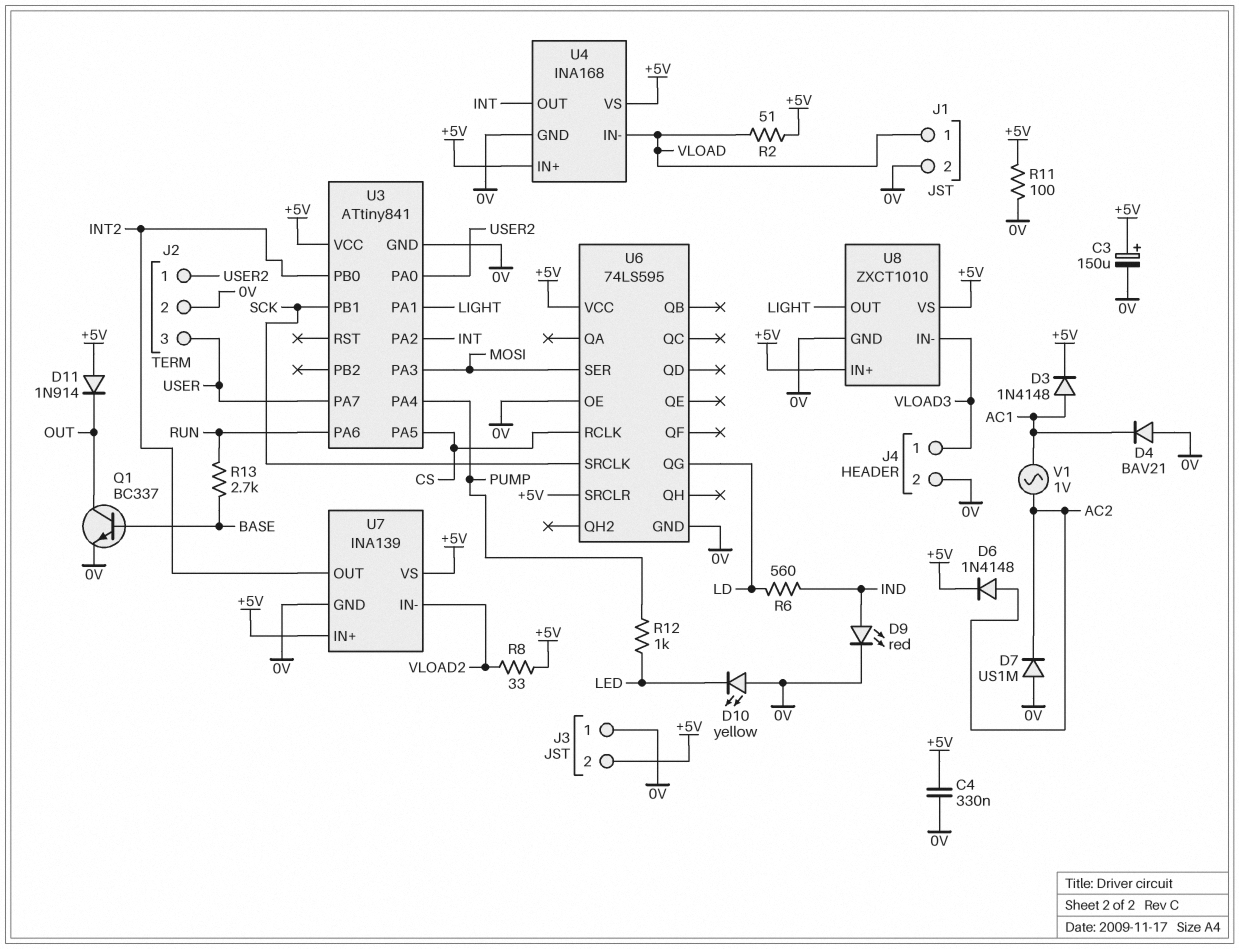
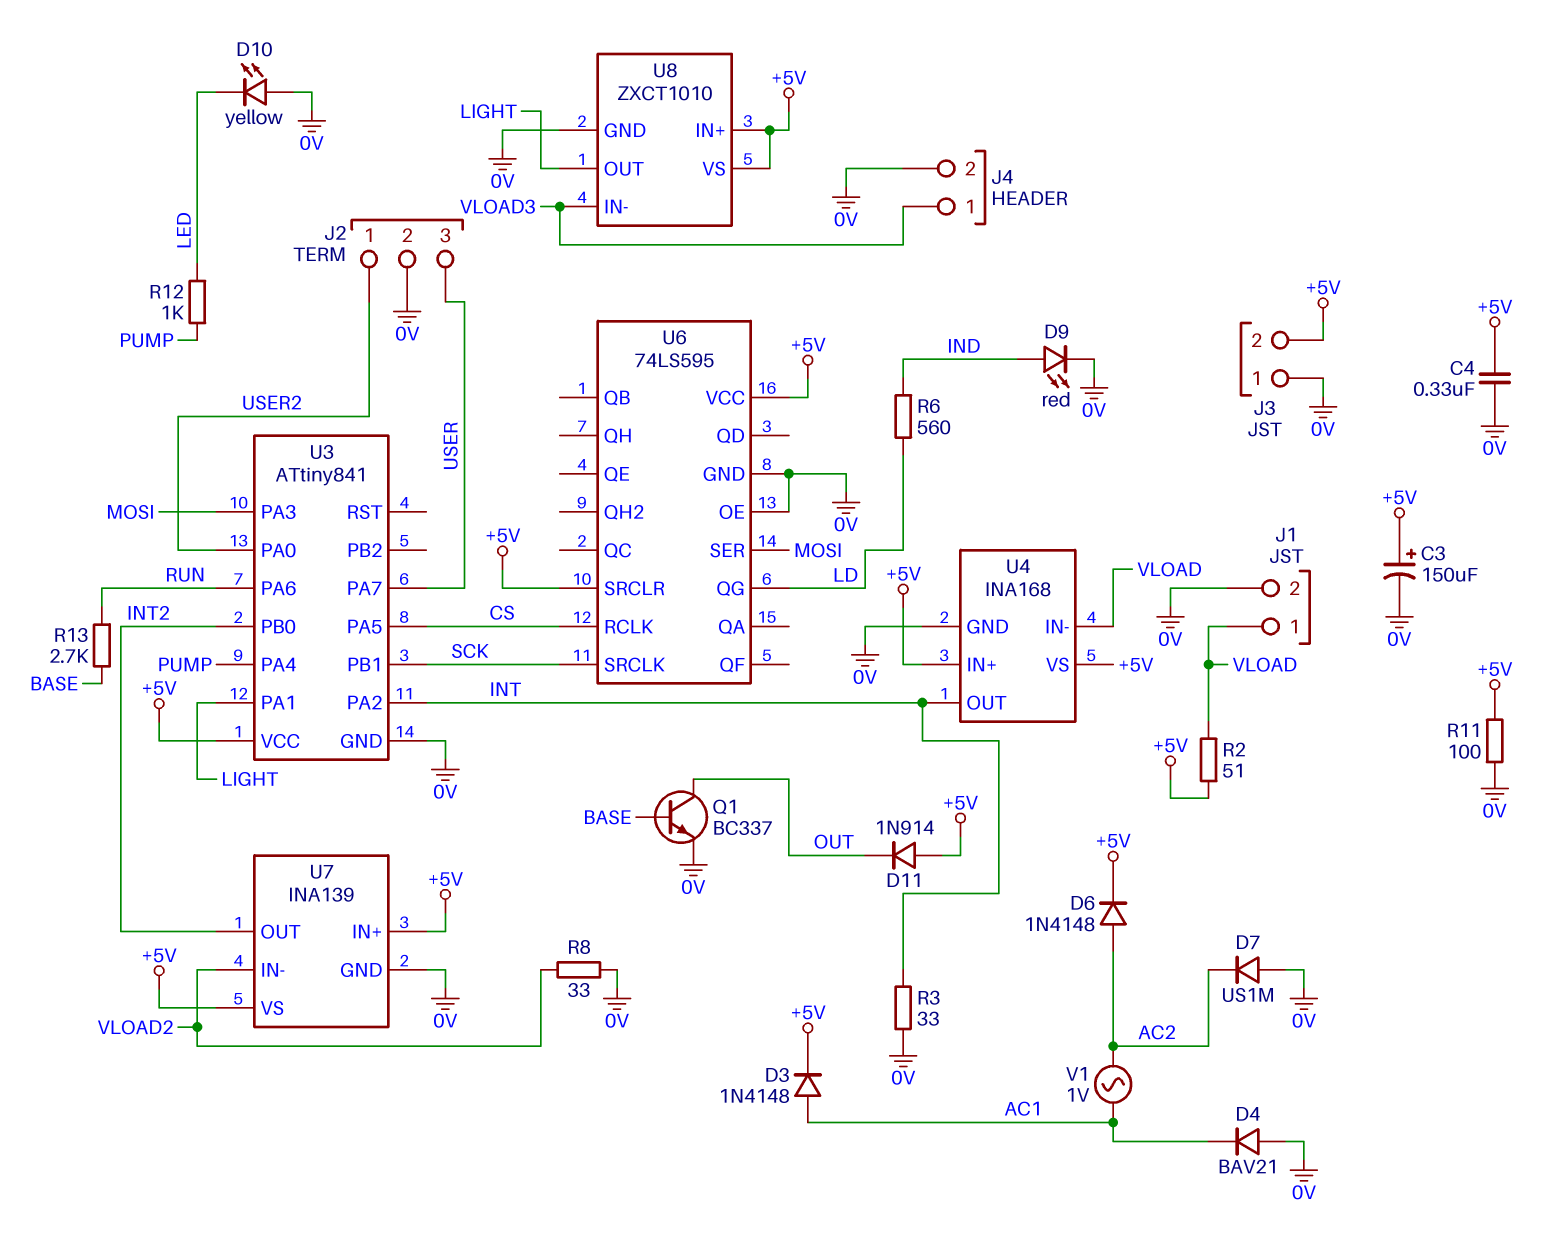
R3: none -> 33 (0V, INT)
R8: 33 (+5V, VLOAD2) -> 33 (0V, VLOAD2)

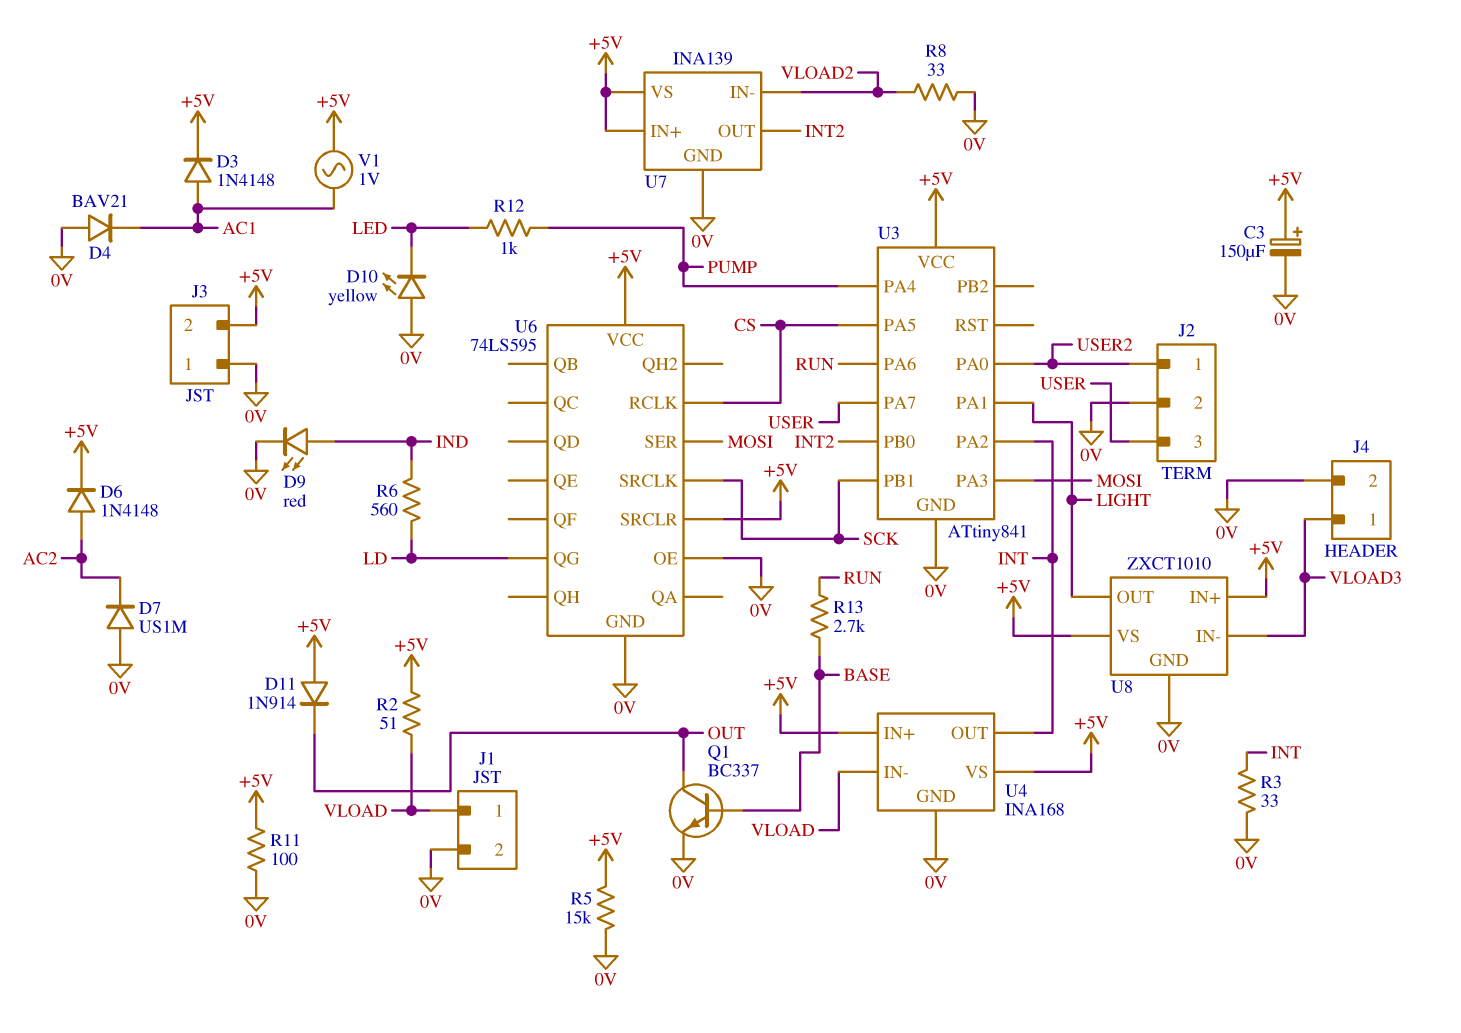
C4: 330nF (+5V, 0V) -> none
R5: none -> 15k (+5V, 0V)
V1: AC 1V (AC1, AC2) -> AC 1V (+5V, AC1)

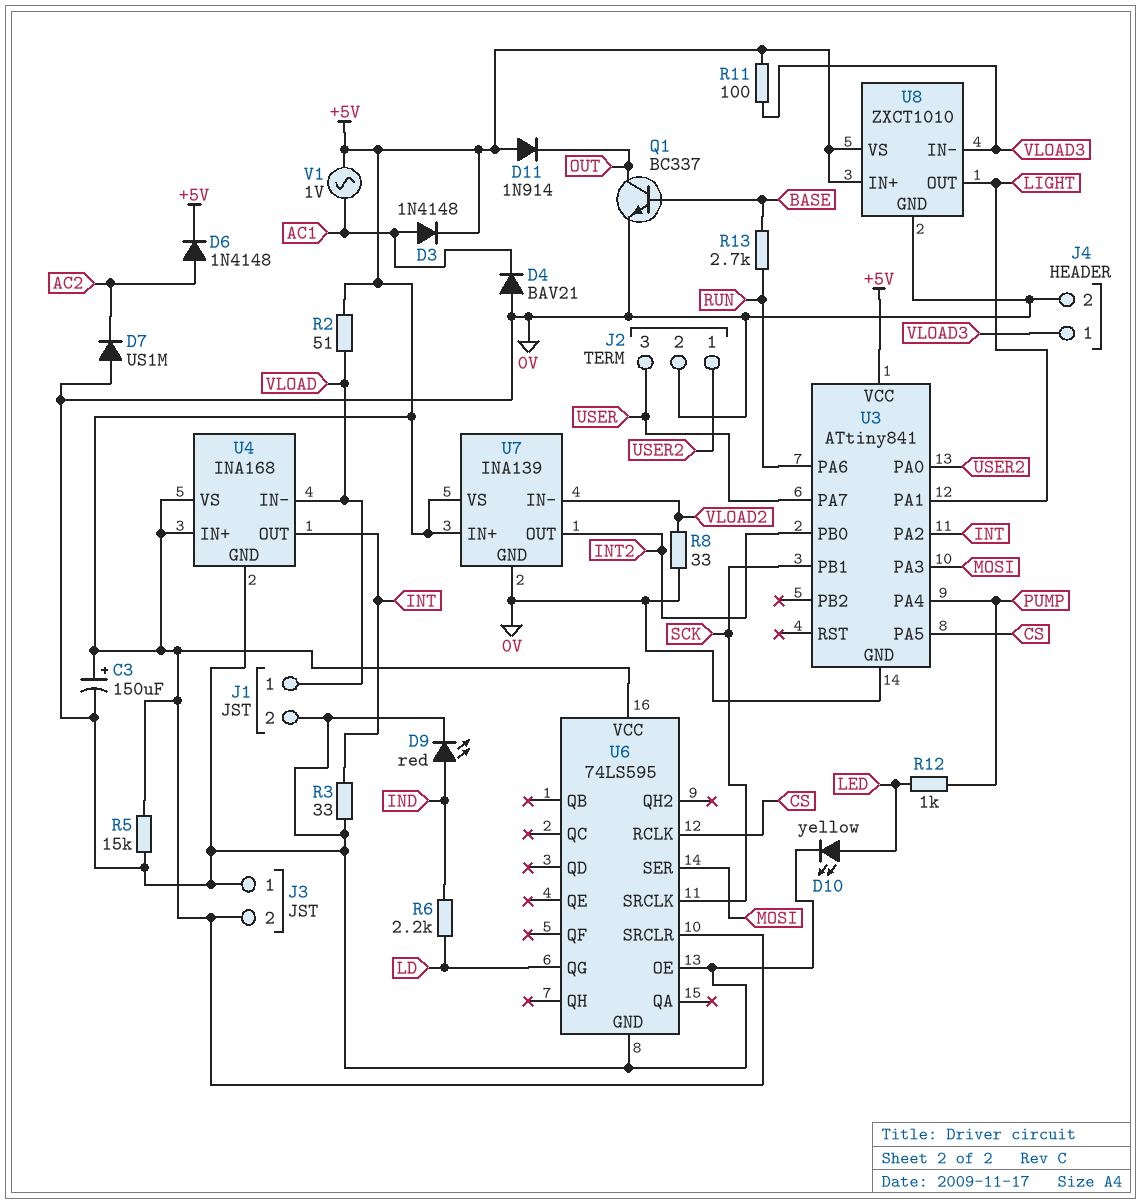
D10: LED yellow (A 0V, K LED) -> LED yellow (A LED, K 0V)
R6: 560 (IND, LD) -> 2.2k (IND, LD)
R11: 100 (+5V, 0V) -> 100 (+5V, VLOAD3)

